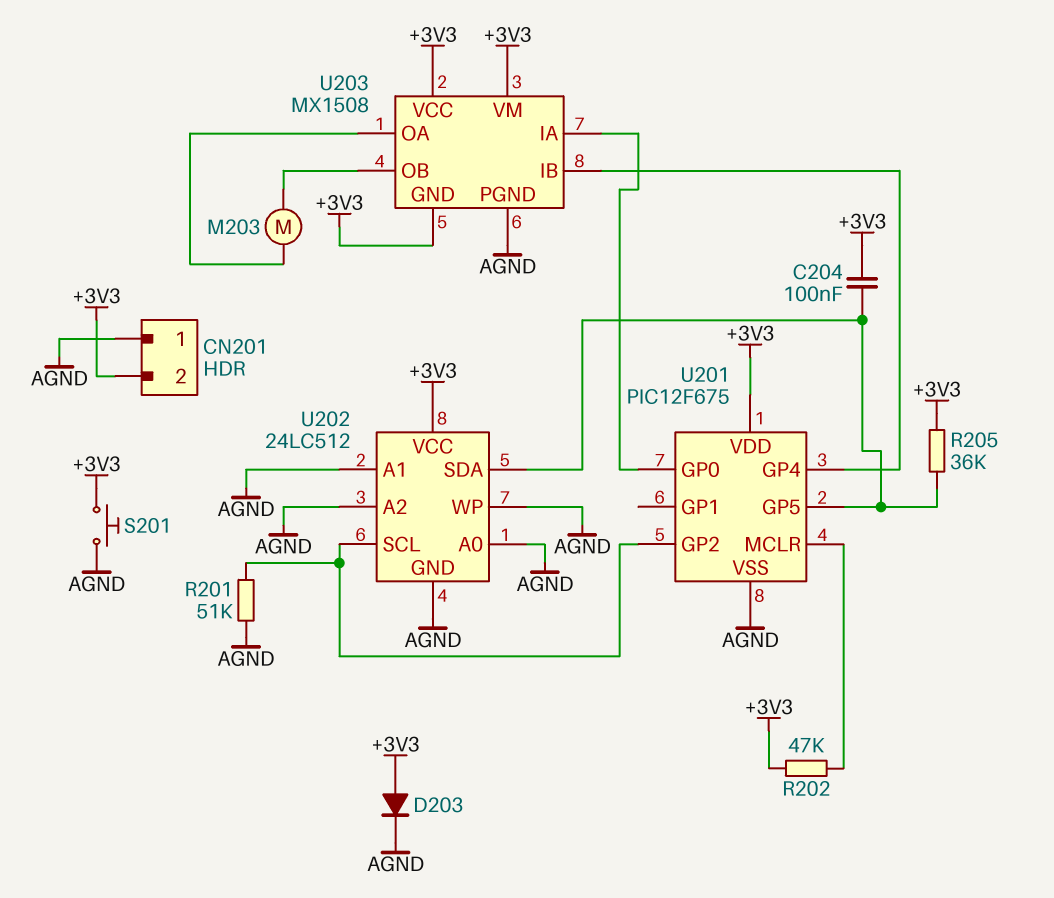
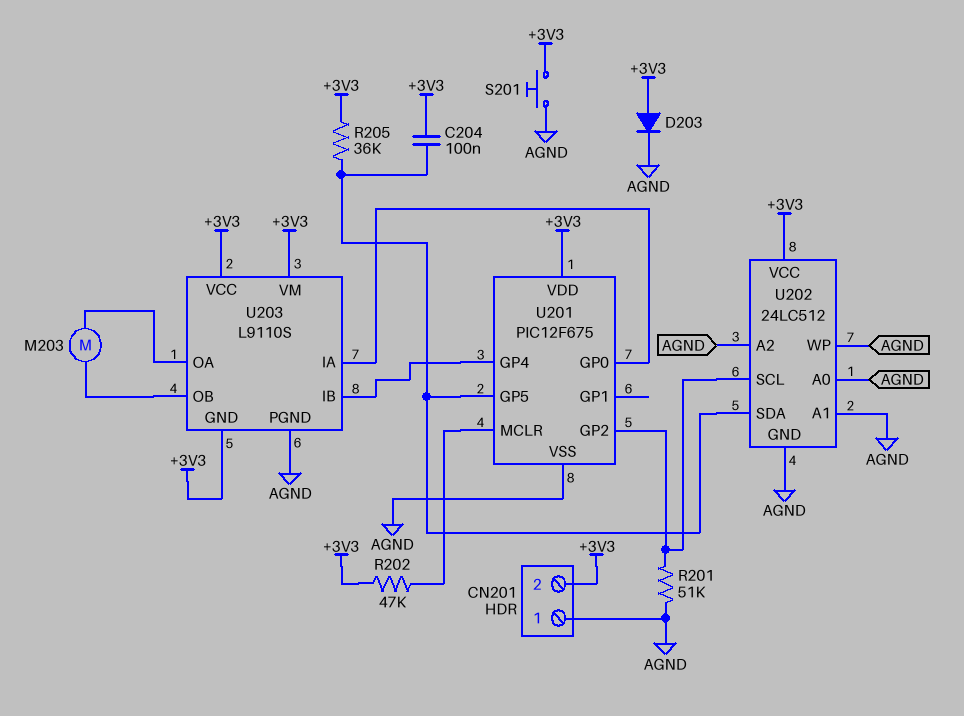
U203: MX1508 -> L9110S

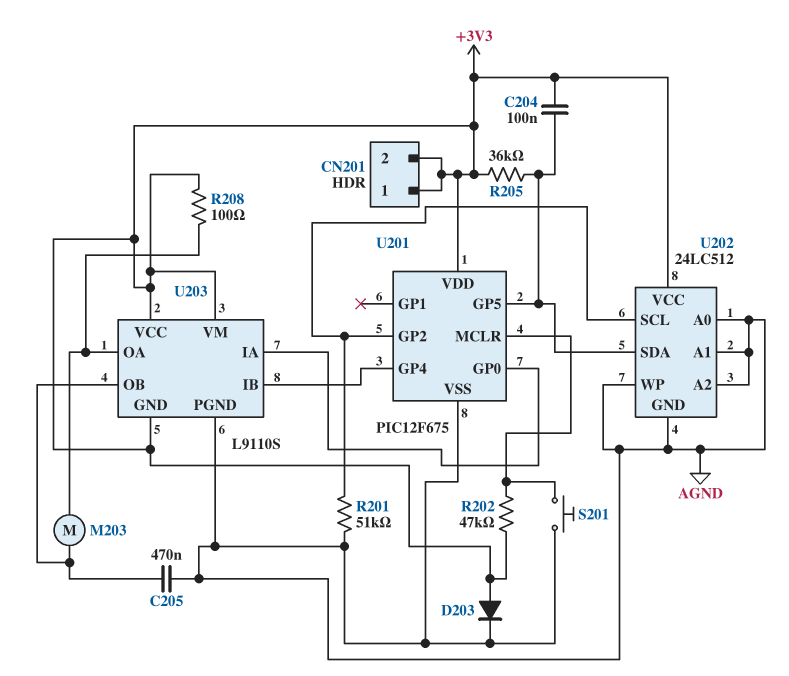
C205: none -> 470nF (AGND, U203/OB)
CN201 pin 1: AGND -> +3V3
R208: none -> 100 (+3V3, U203/OA)
S201: button (+3V3, AGND) -> button (AGND, U201/MCLR)

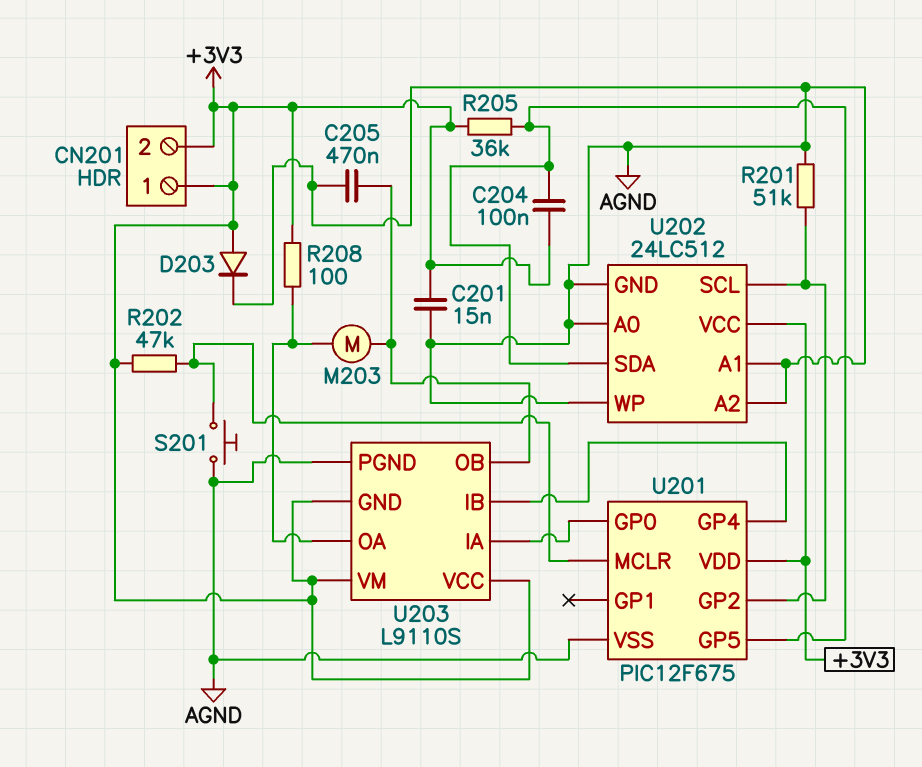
C201: none -> 15nF (+3V3, AGND)

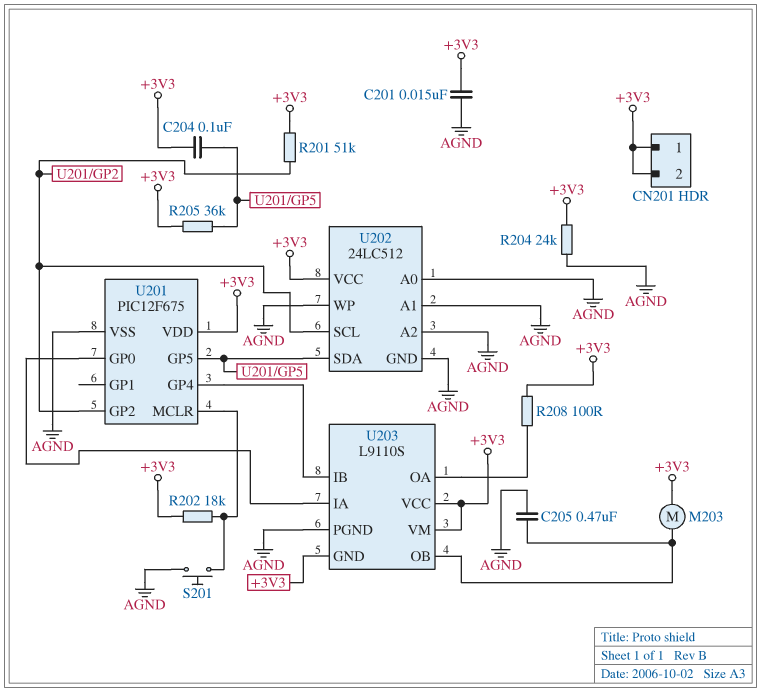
D203: diode (A +3V3, K AGND) -> none
M203: motor (U203/OA, U203/OB) -> motor (+3V3, U203/OB)
R201: 51k (AGND, U201/GP2) -> 51k (+3V3, U201/GP2)
R202: 47k (+3V3, U201/MCLR) -> 18k (+3V3, U201/MCLR)
R204: none -> 24k (+3V3, AGND)

